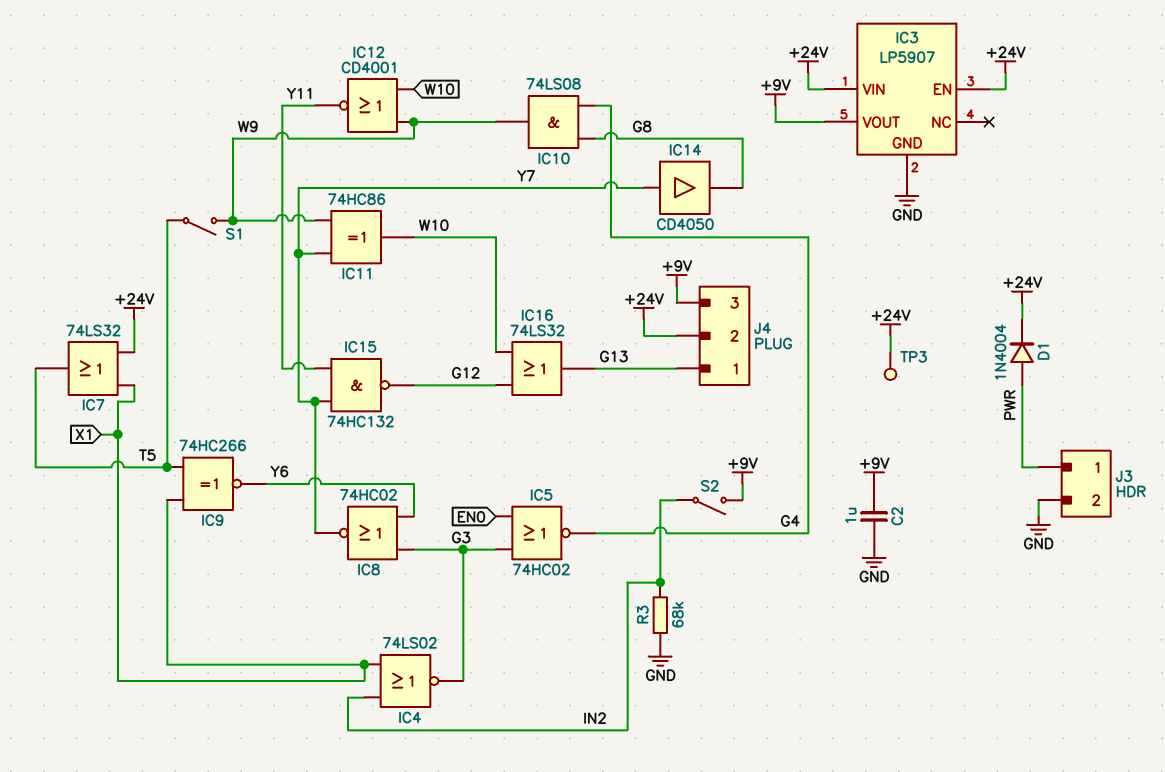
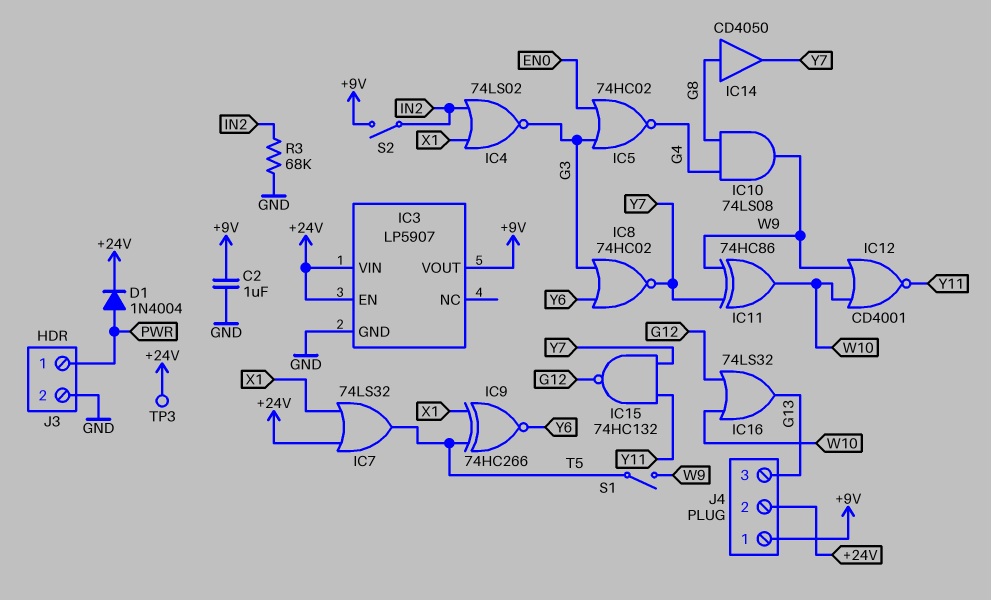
IC14: buffer CD4050 (in Y7, out G8) -> buffer CD4050 (in G8, out Y7)
J4 pin 1: G13 -> +9V
J4 pin 3: +9V -> G13

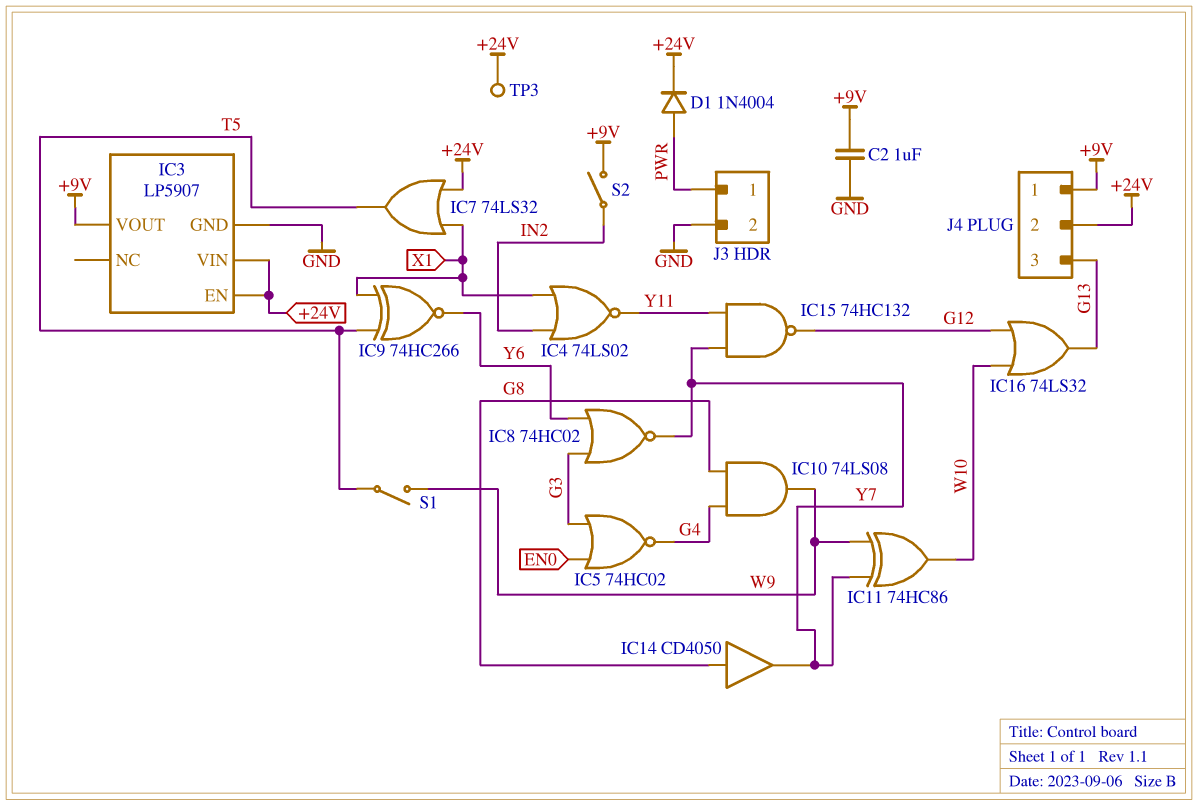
IC4: NOR 74LS02 (in IN2, in X1, out G3) -> NOR 74LS02 (in IN2, in X1, out Y11)
IC12: NOR CD4001 (in W9, in W10, out Y11) -> none
R3: 68k (GND, IN2) -> none

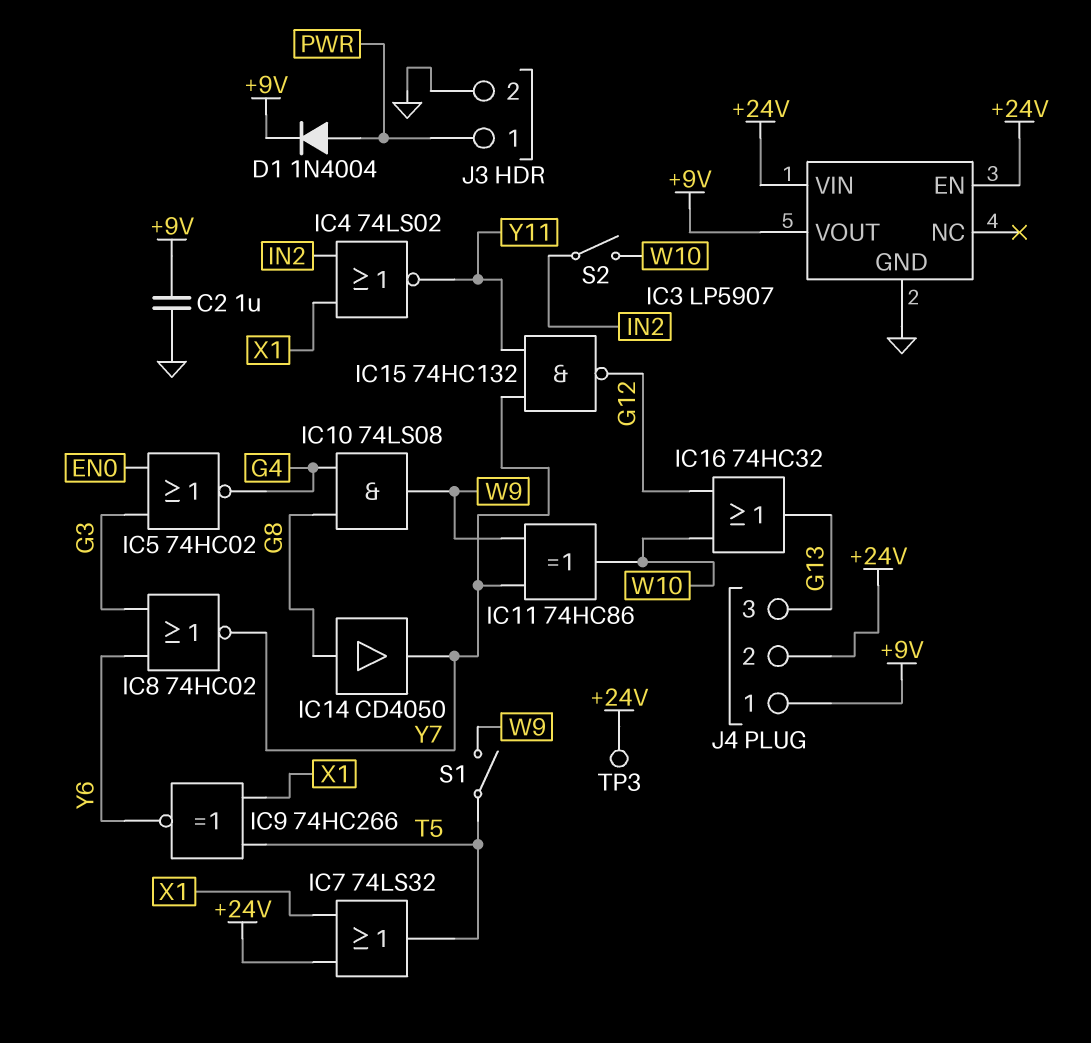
D1: diode 1N4004 (A PWR, K +24V) -> diode 1N4004 (A PWR, K +9V)
IC16: OR 74LS32 (in G12, in W10, out G13) -> OR 74HC32 (in G12, in W10, out G13)
S2: switch (+9V, IN2) -> switch (IN2, W10)

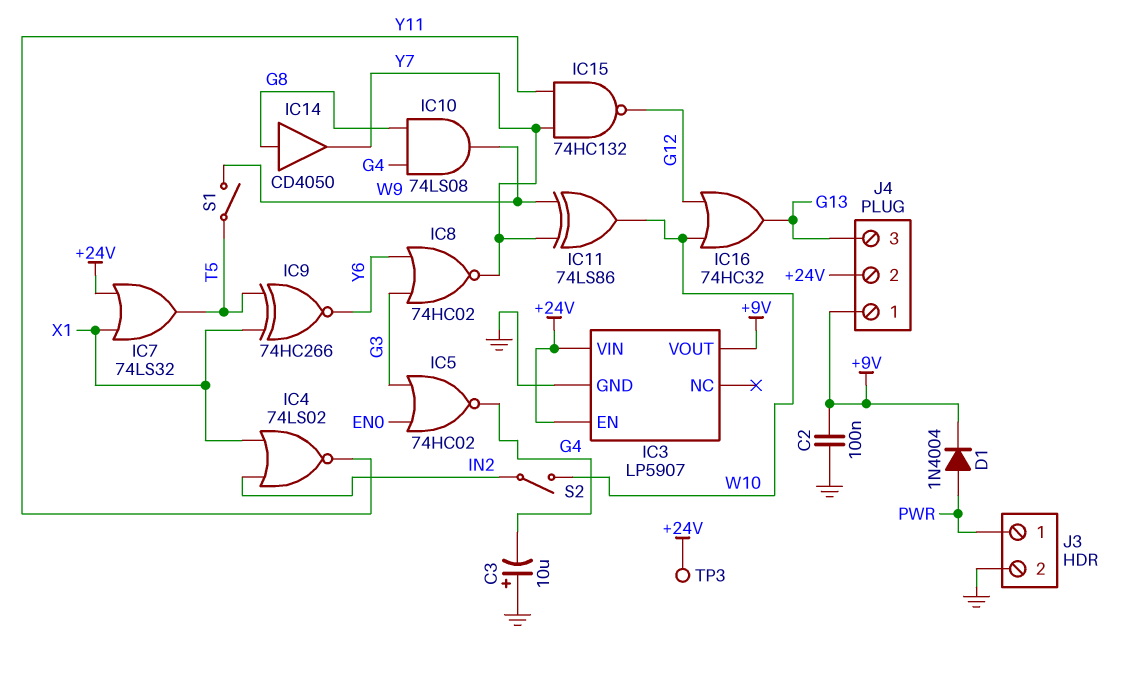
C2: 1uF (+9V, GND) -> 100nF (+9V, GND)
C3: none -> 10uF (plus GND, minus G4)
IC11: XOR 74HC86 (in W9, in Y7, out W10) -> XOR 74LS86 (in W9, in Y7, out W10)

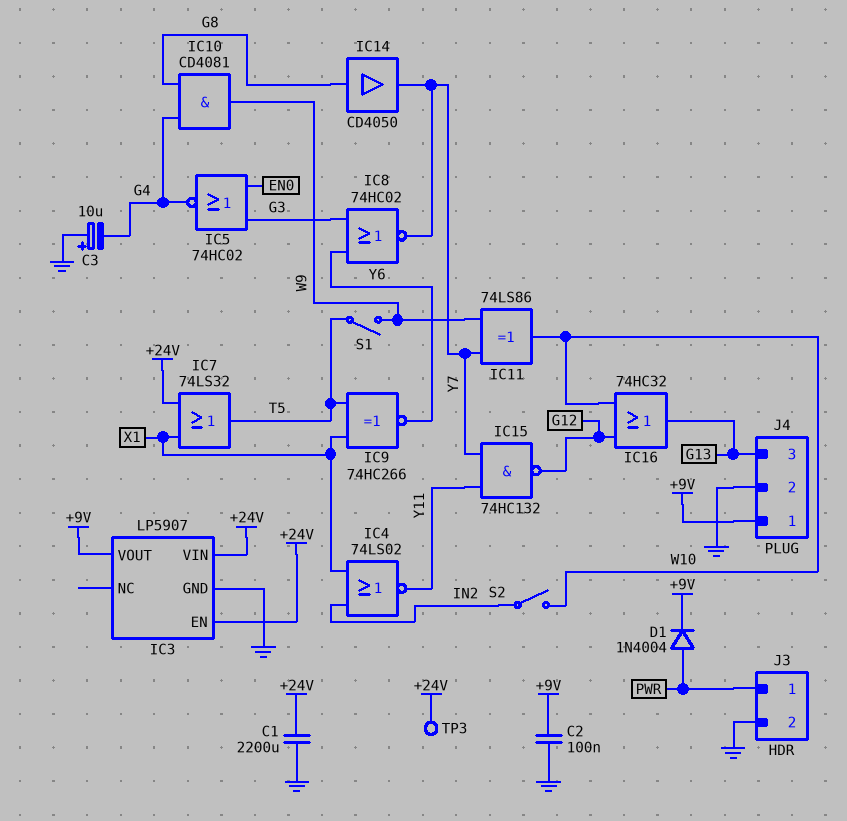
C1: none -> 2200uF (+24V, GND)
IC10: AND 74LS08 (in G4, in G8, out W9) -> AND CD4081 (in G4, in G8, out W9)
J4 pin 2: +24V -> GND

